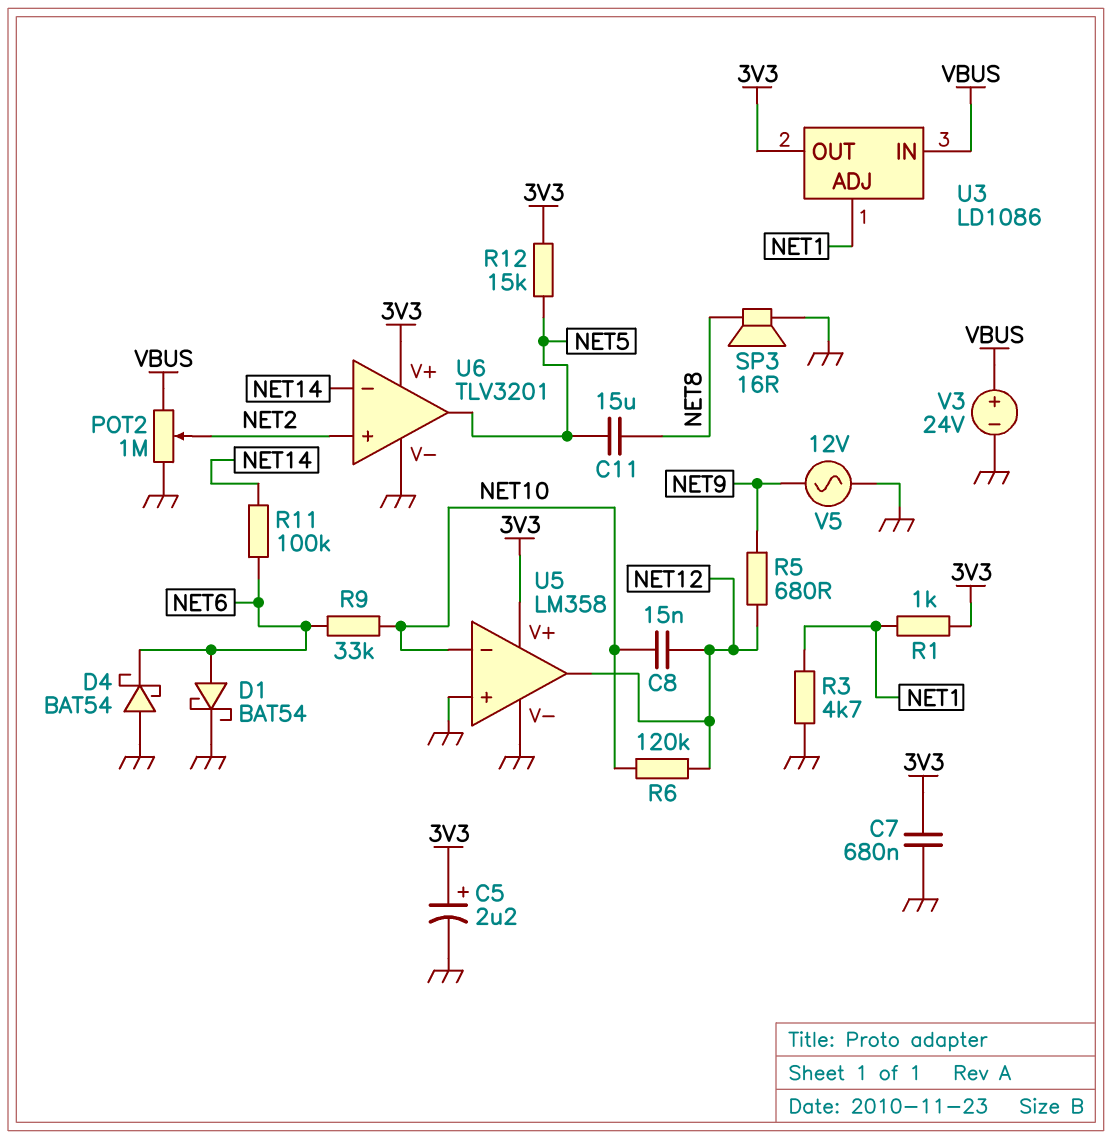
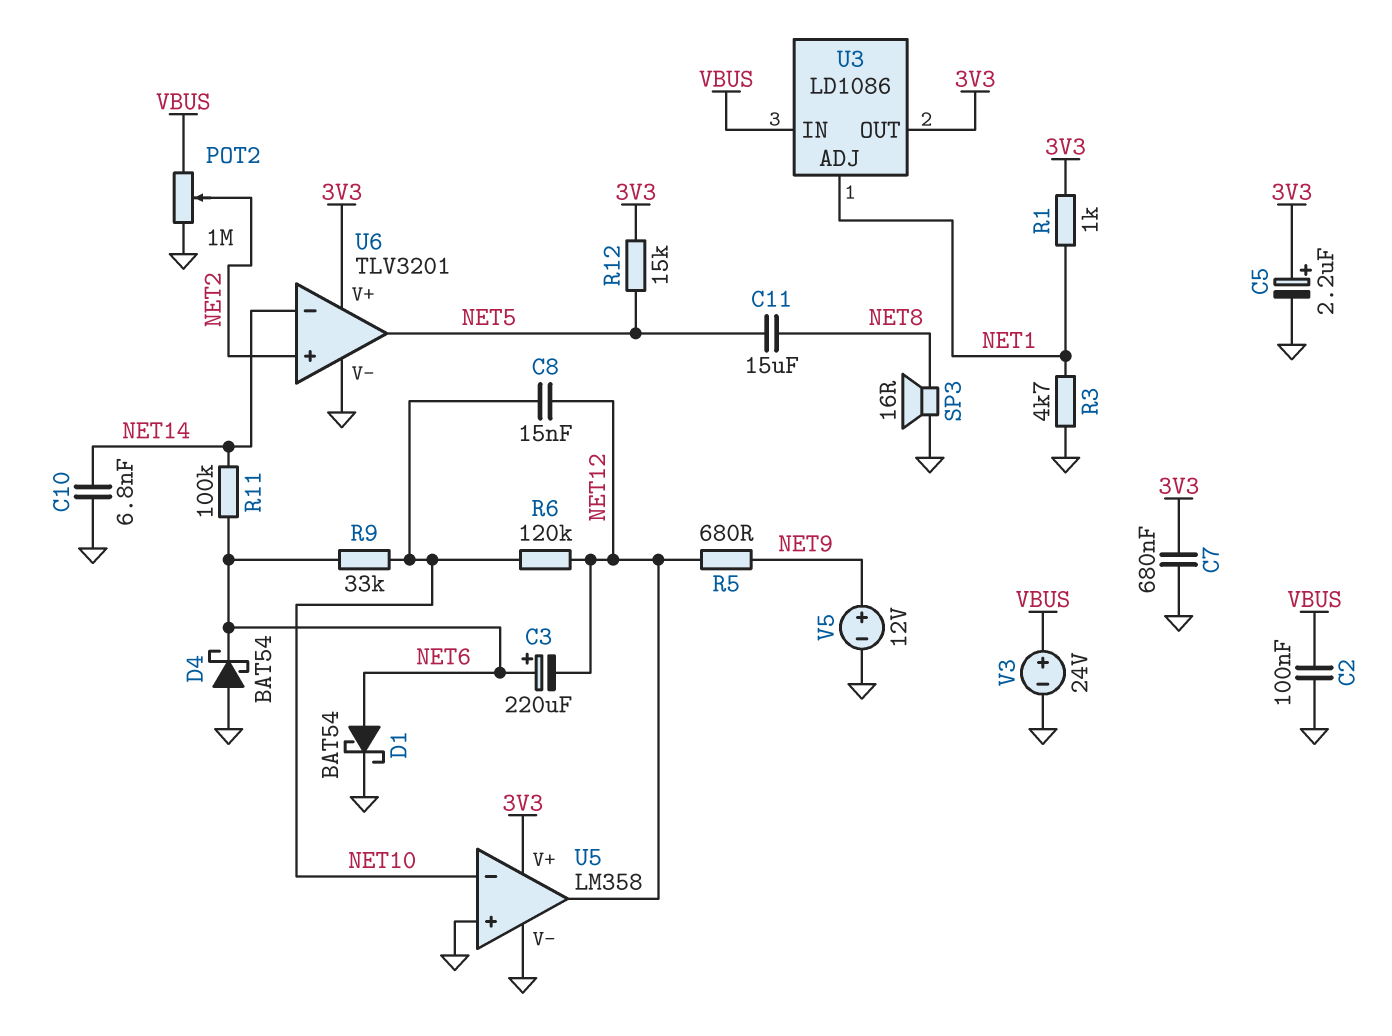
C2: none -> 100nF (GND, VBUS)
C3: none -> 220uF (plus NET6, minus NET12)
C10: none -> 6.8nF (GND, NET14)
V5: AC 12V (GND, NET9) -> 12V (plus NET9, minus GND)

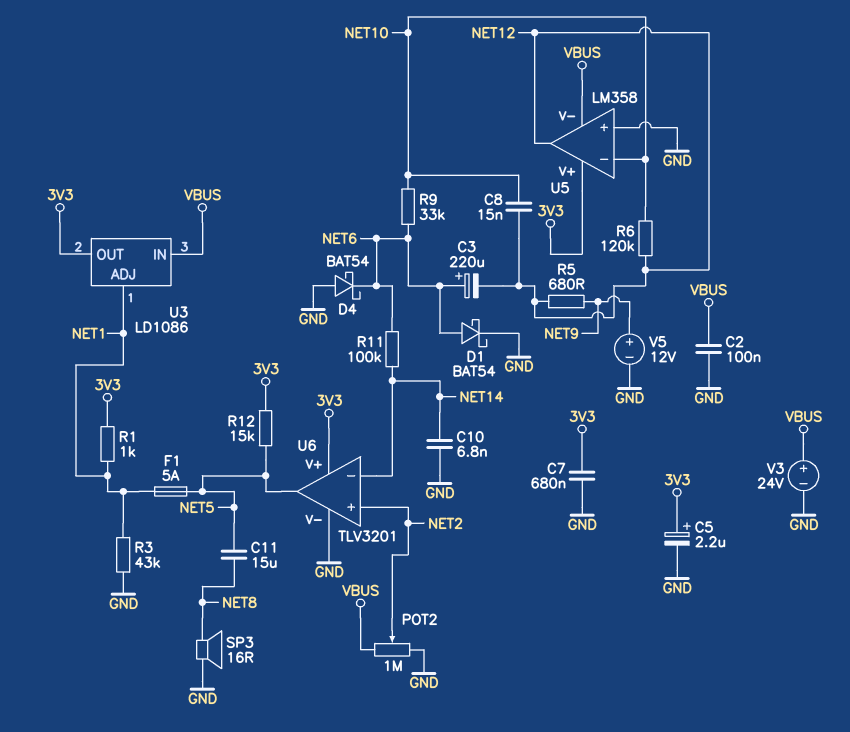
F1: none -> 5A (NET1, NET5)
R3: 4.7k (GND, NET1) -> 43k (GND, NET1)
U5 pin V-: GND -> VBUS

